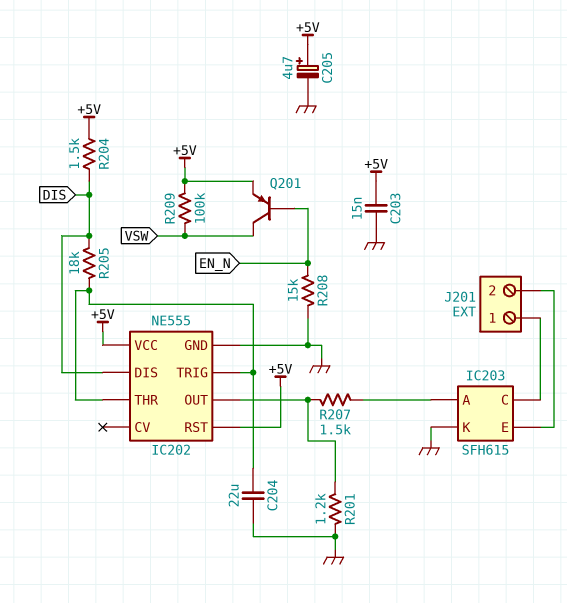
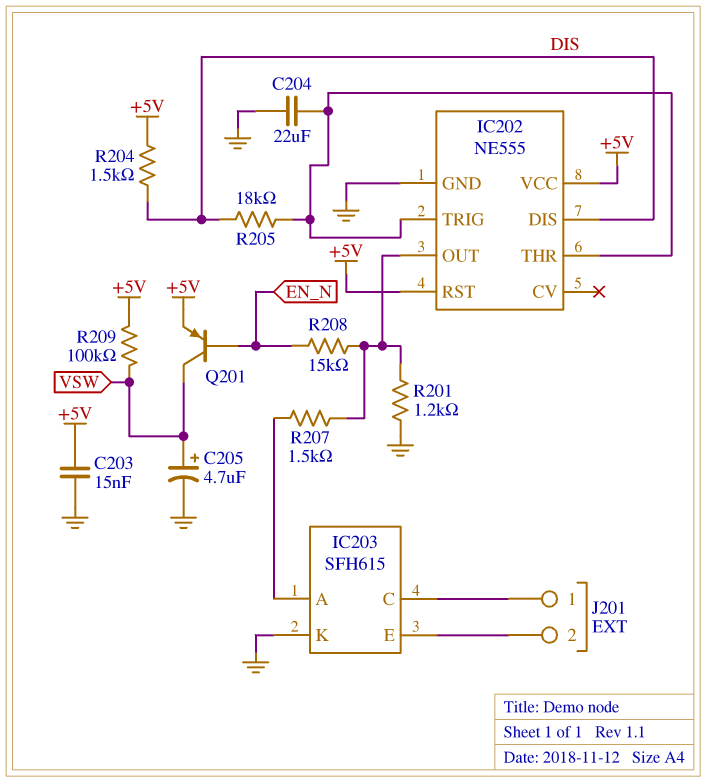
C205: 4.7uF (plus +5V, minus GND) -> 4.7uF (plus VSW, minus GND)
R208: 15k (EN_N, GND) -> 15k (EN_N, IC202/OUT)

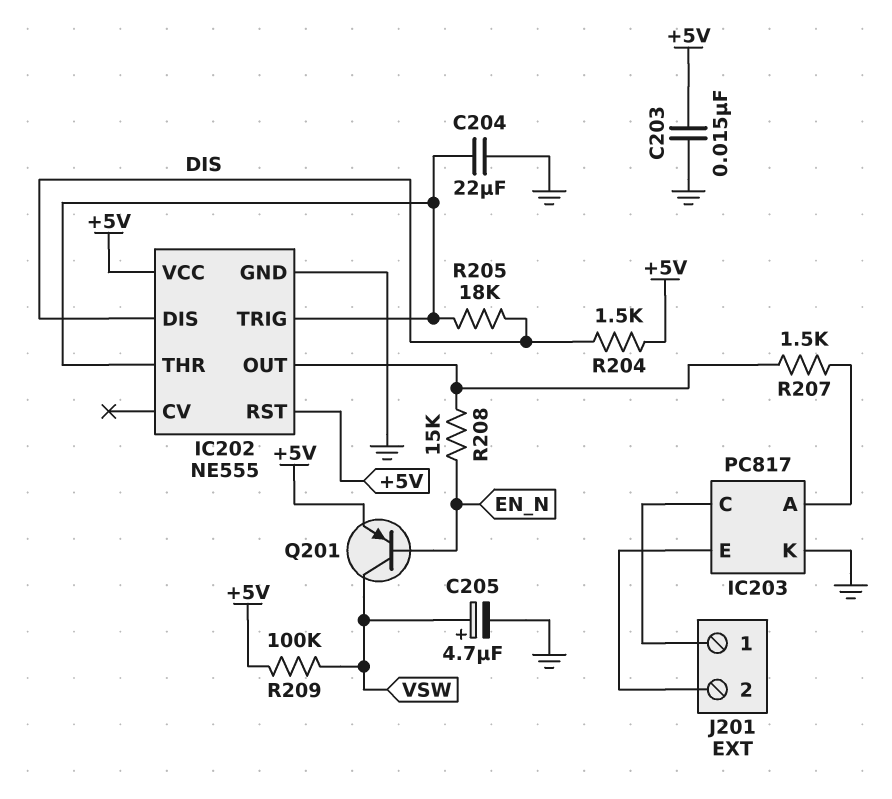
IC203: SFH615 -> PC817
R201: 1.2k (GND, IC202/OUT) -> none

